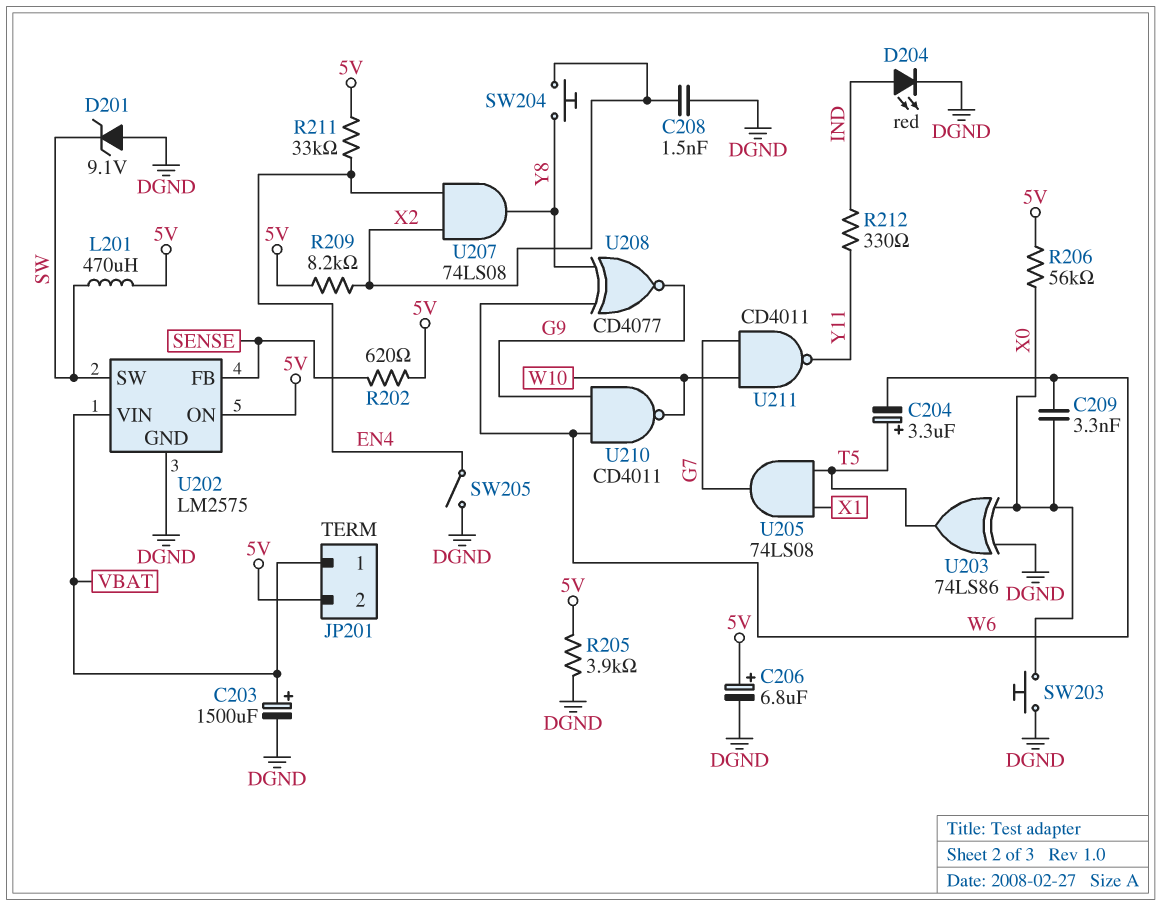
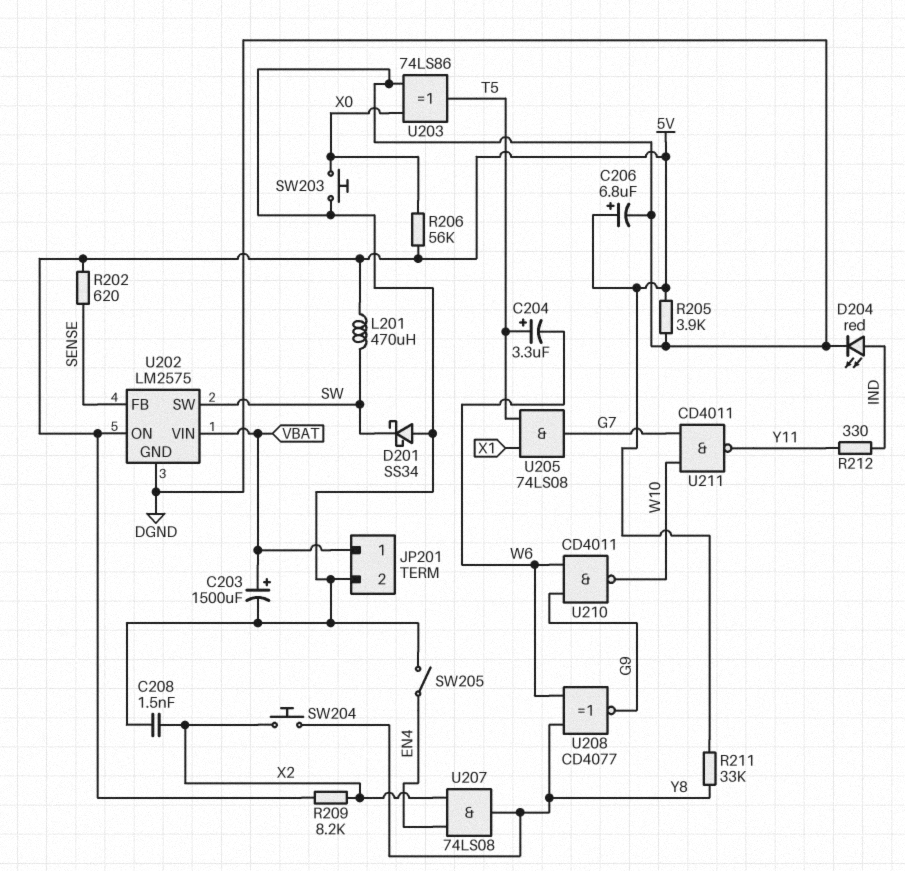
C209: 3.3nF (W6, X0) -> none
D201: zener 9.1V (A DGND, K SW) -> schottky SS34 (A DGND, K SW)
JP201 pin 2: 5V -> DGND
R211: 33k (5V, EN4) -> 33k (5V, Y8)

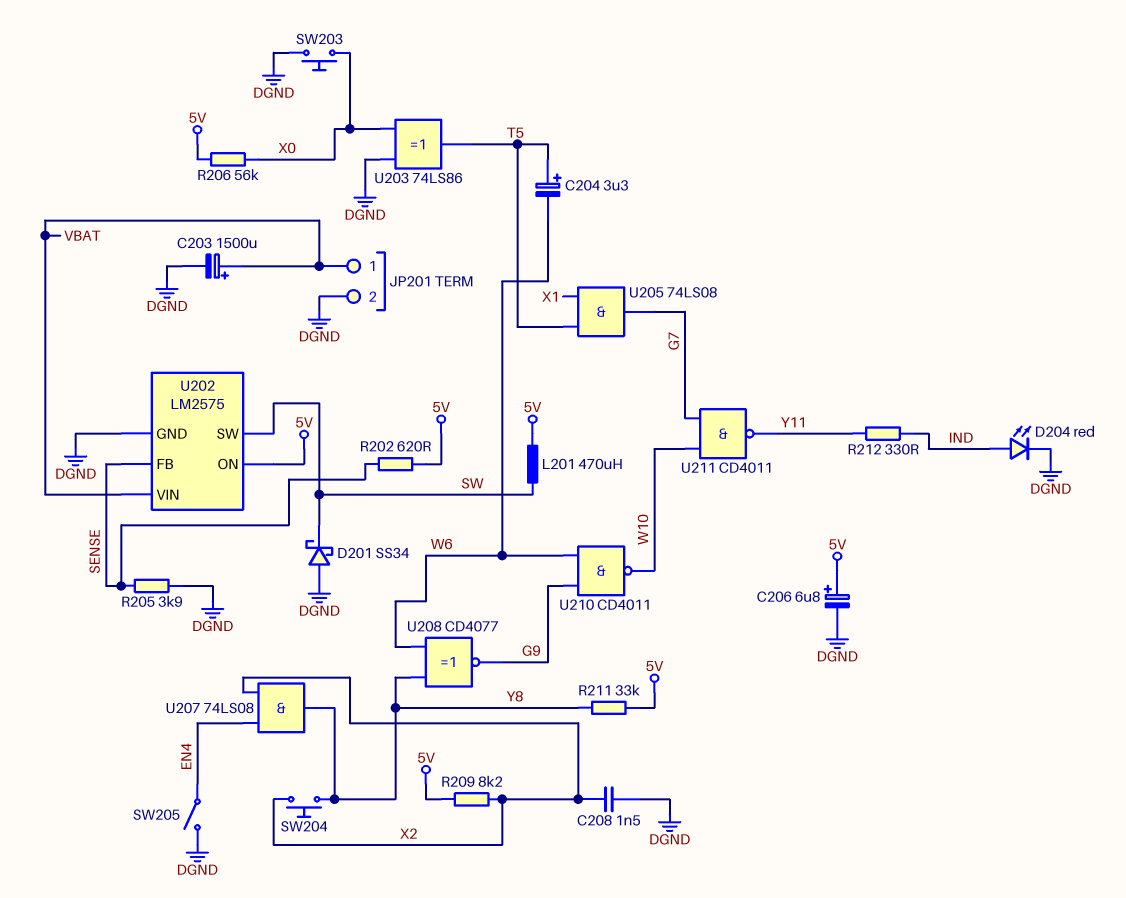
R205: 3.9k (5V, DGND) -> 3.9k (DGND, SENSE)

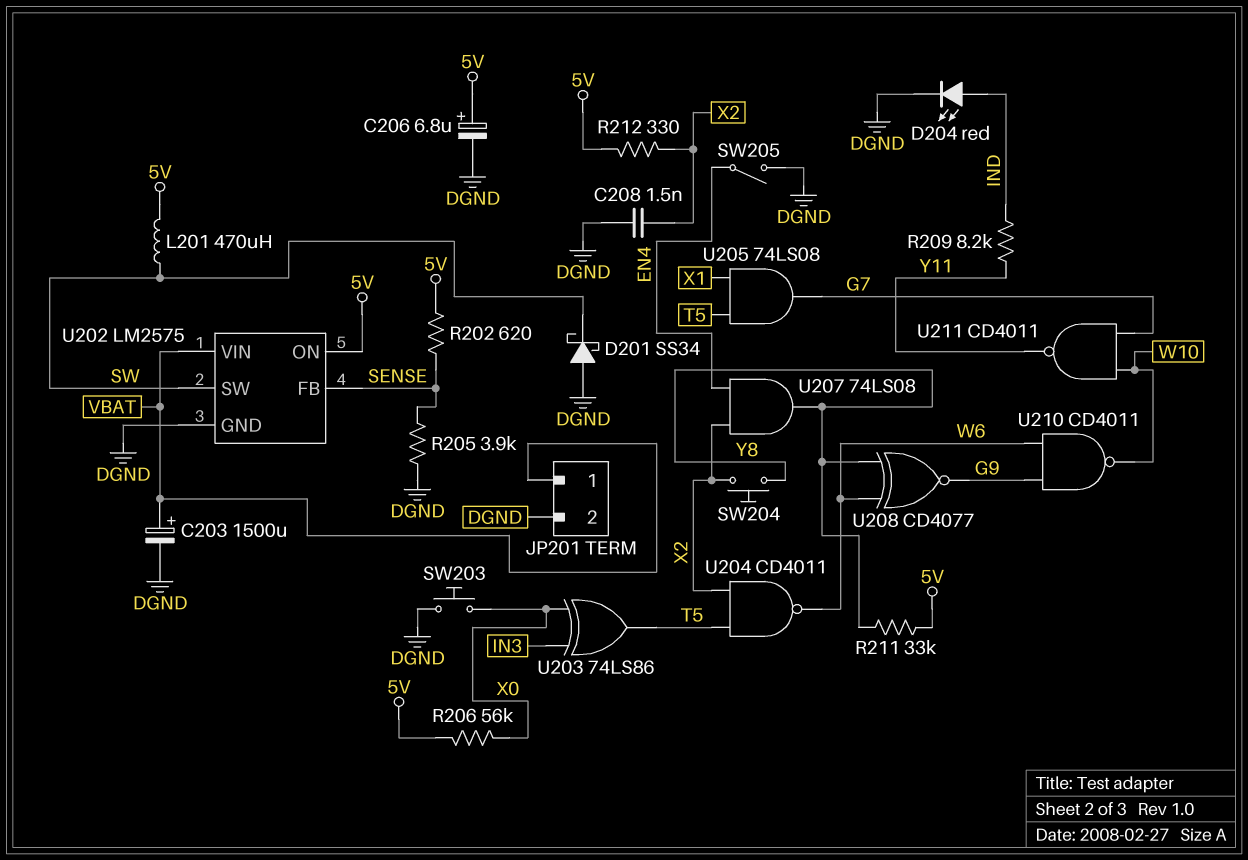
C204: 3.3uF (plus T5, minus W6) -> none
R209: 8.2k (5V, X2) -> 8.2k (IND, Y11)
R212: 330 (IND, Y11) -> 330 (5V, X2)
U203: XOR 74LS86 (in DGND, in X0, out T5) -> XOR 74LS86 (in IN3, in X0, out T5)
U204: none -> NAND CD4011 (in T5, in X2, out W6)

